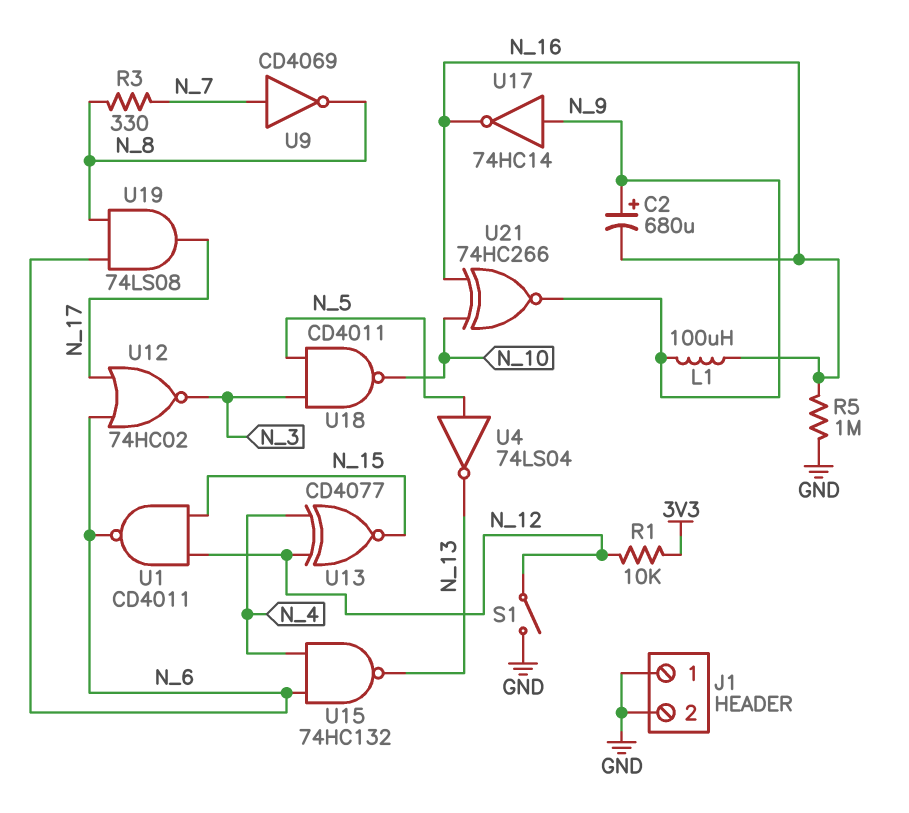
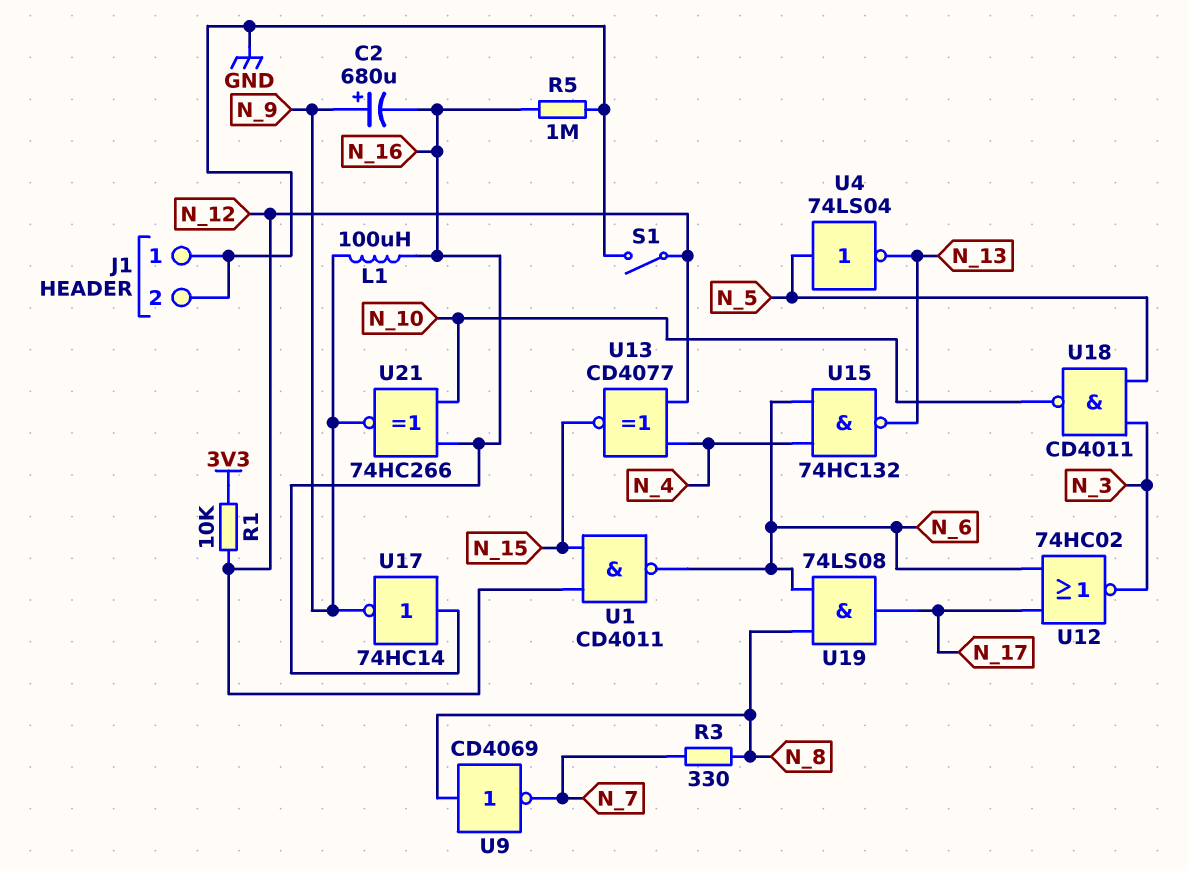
U9: NOT CD4069 (in N_7, out N_8) -> NOT CD4069 (in N_8, out N_7)
U17: NOT 74HC14 (in N_9, out N_16) -> NOT 74HC14 (in N_16, out N_9)

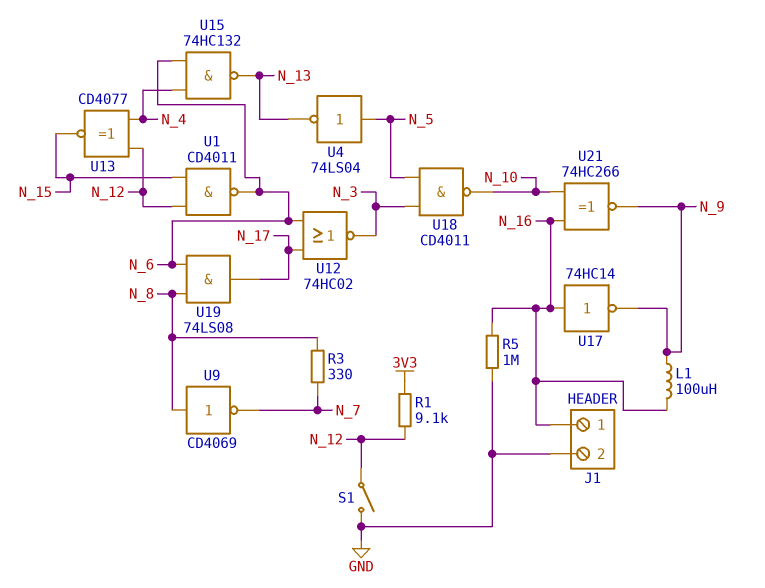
C2: 680uF (plus N_9, minus N_16) -> none
J1 pin 1: GND -> N_16
R1: 10k (3V3, N_12) -> 9.1k (3V3, N_12)

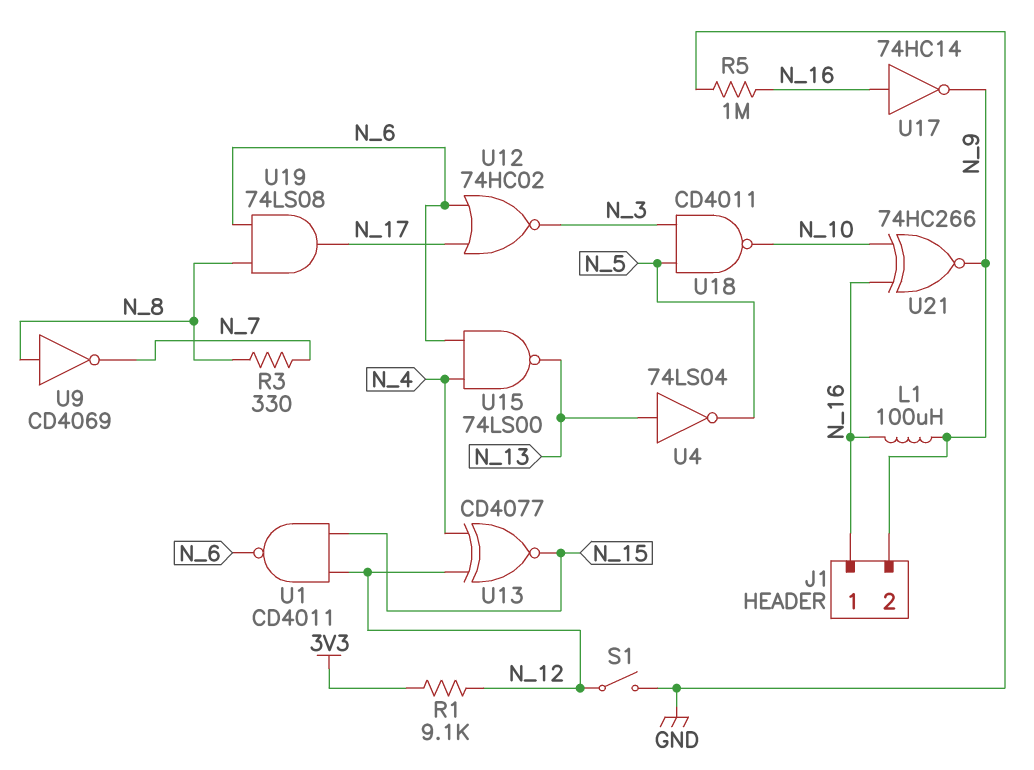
J1 pin 2: GND -> N_9
U4: NOT 74LS04 (in N_5, out N_13) -> NOT 74LS04 (in N_13, out N_5)
U15: NAND 74HC132 (in N_4, in N_6, out N_13) -> NAND 74LS00 (in N_4, in N_6, out N_13)

